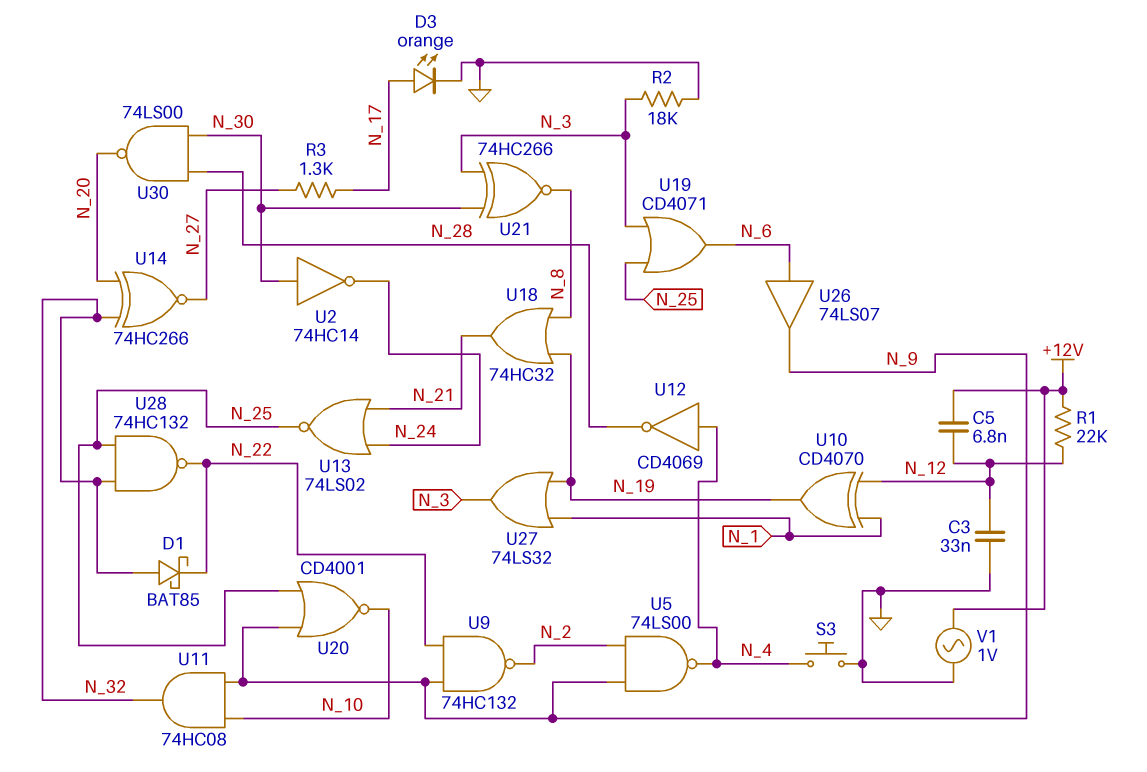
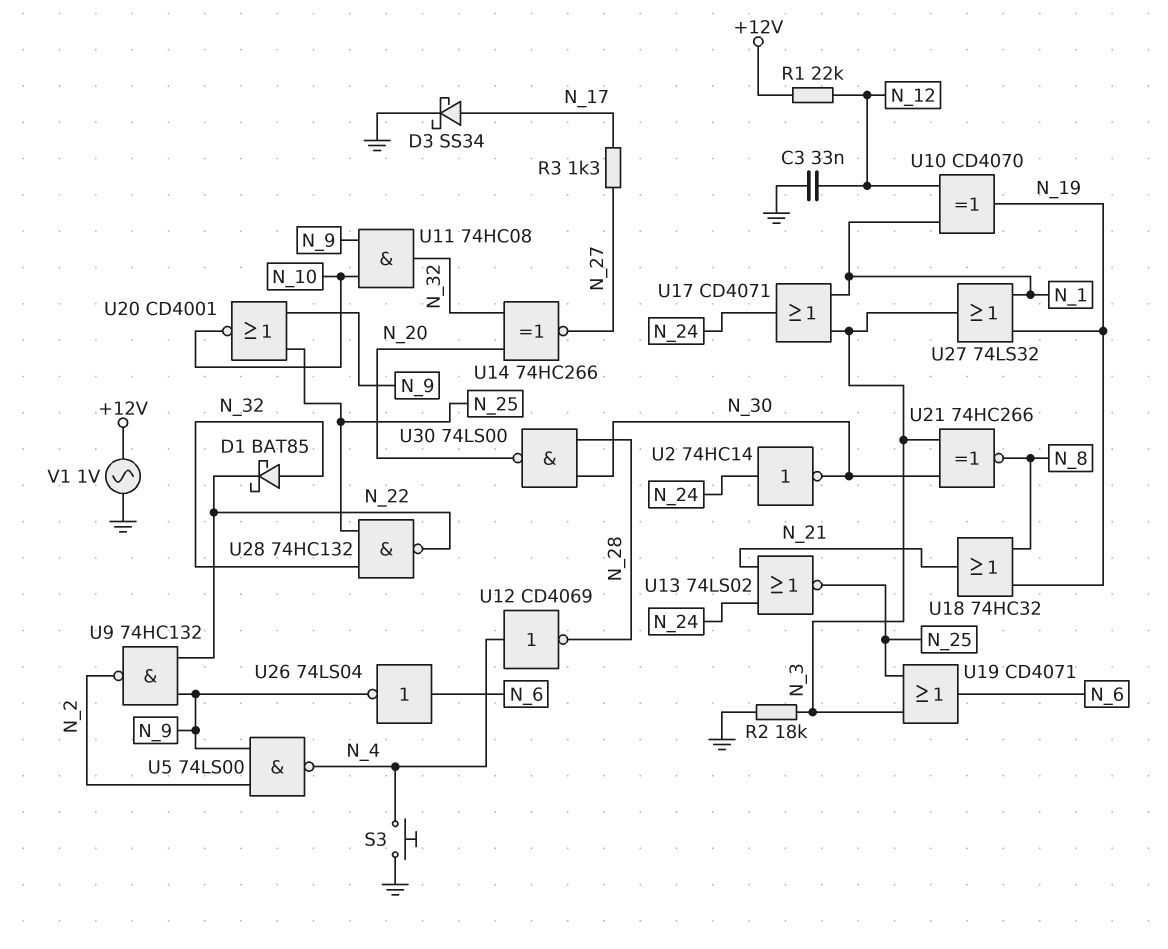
C5: 6.8nF (+12V, N_12) -> none
D3: LED orange (A N_17, K GND) -> schottky SS34 (A N_17, K GND)
U2: NOT 74HC14 (in N_30, out N_24) -> NOT 74HC14 (in N_24, out N_30)
U17: none -> OR CD4071 (in N_1, in N_3, out N_24)
U26: buffer 74LS07 (in N_6, out N_9) -> NOT 74LS04 (in N_6, out N_9)

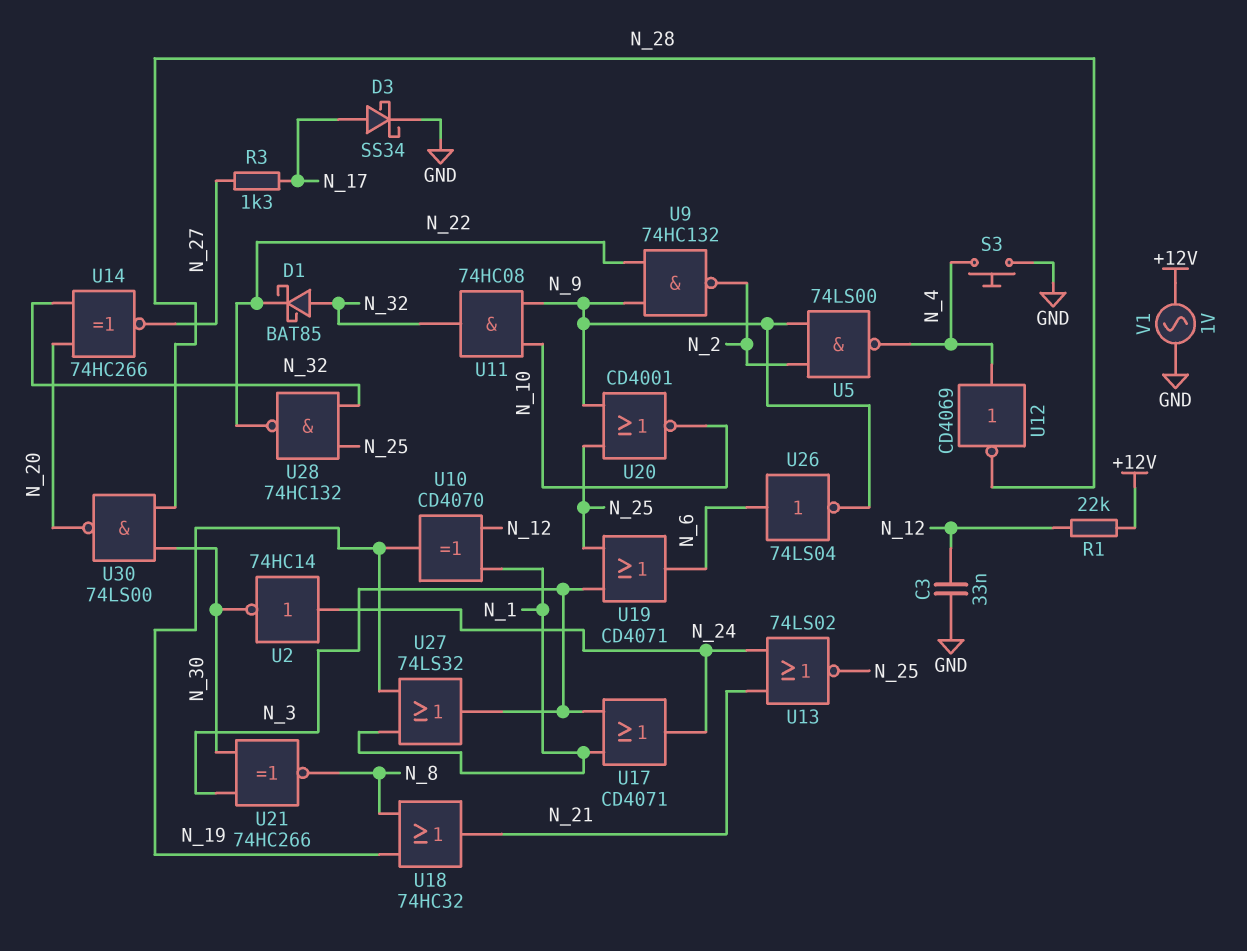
R2: 18k (GND, N_3) -> none

